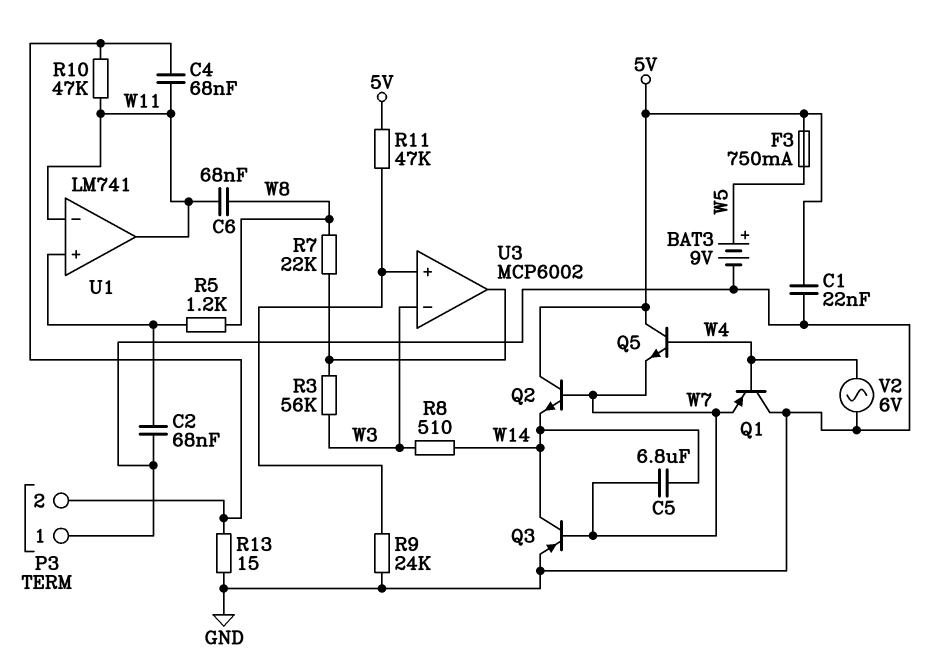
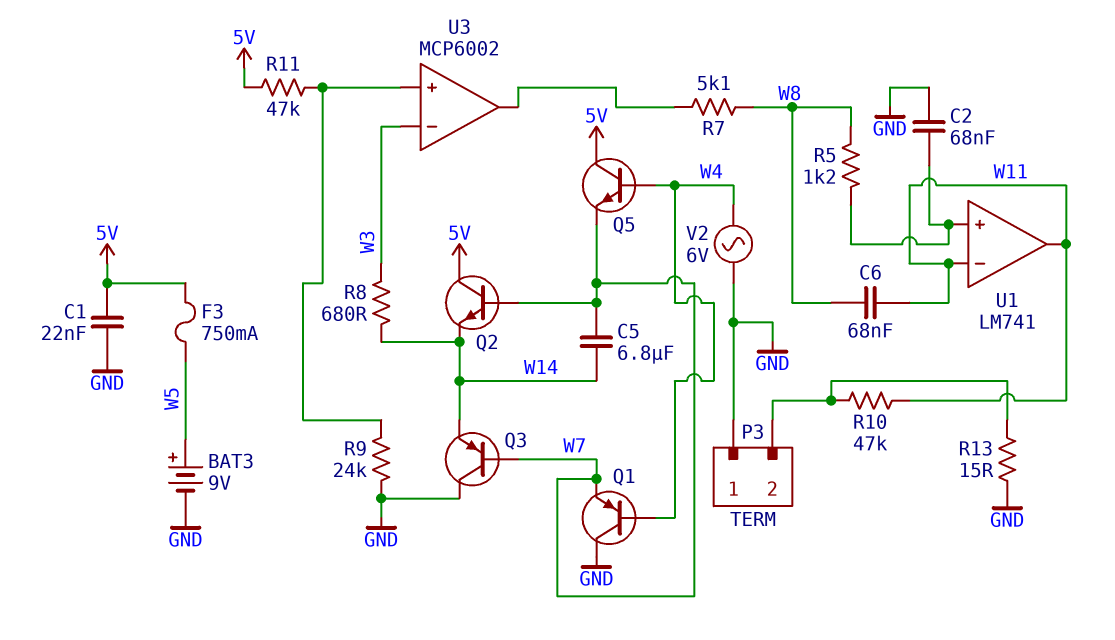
C4: 68nF (P3/2, W11) -> none
Q3: PNP (B W7, C W14, E GND) -> PNP (B W7, C GND, E W14)
R3: 56k (U3/out, W3) -> none
R7: 22k (U3/out, W8) -> 5.1k (U3/out, W8)
R8: 510 (W3, W14) -> 680 (W3, W14)

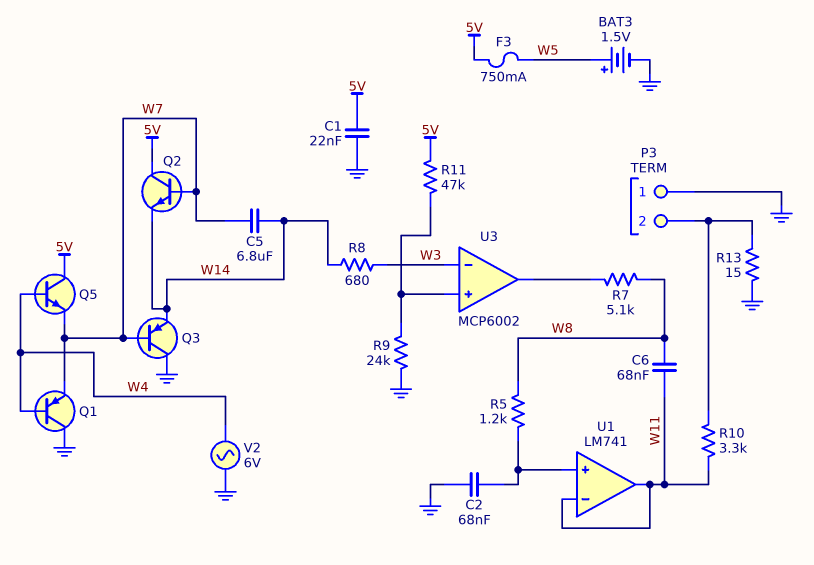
BAT3: 9V (plus W5, minus GND) -> 1.5V (plus W5, minus GND)
R10: 47k (P3/2, W11) -> 3.3k (P3/2, W11)

